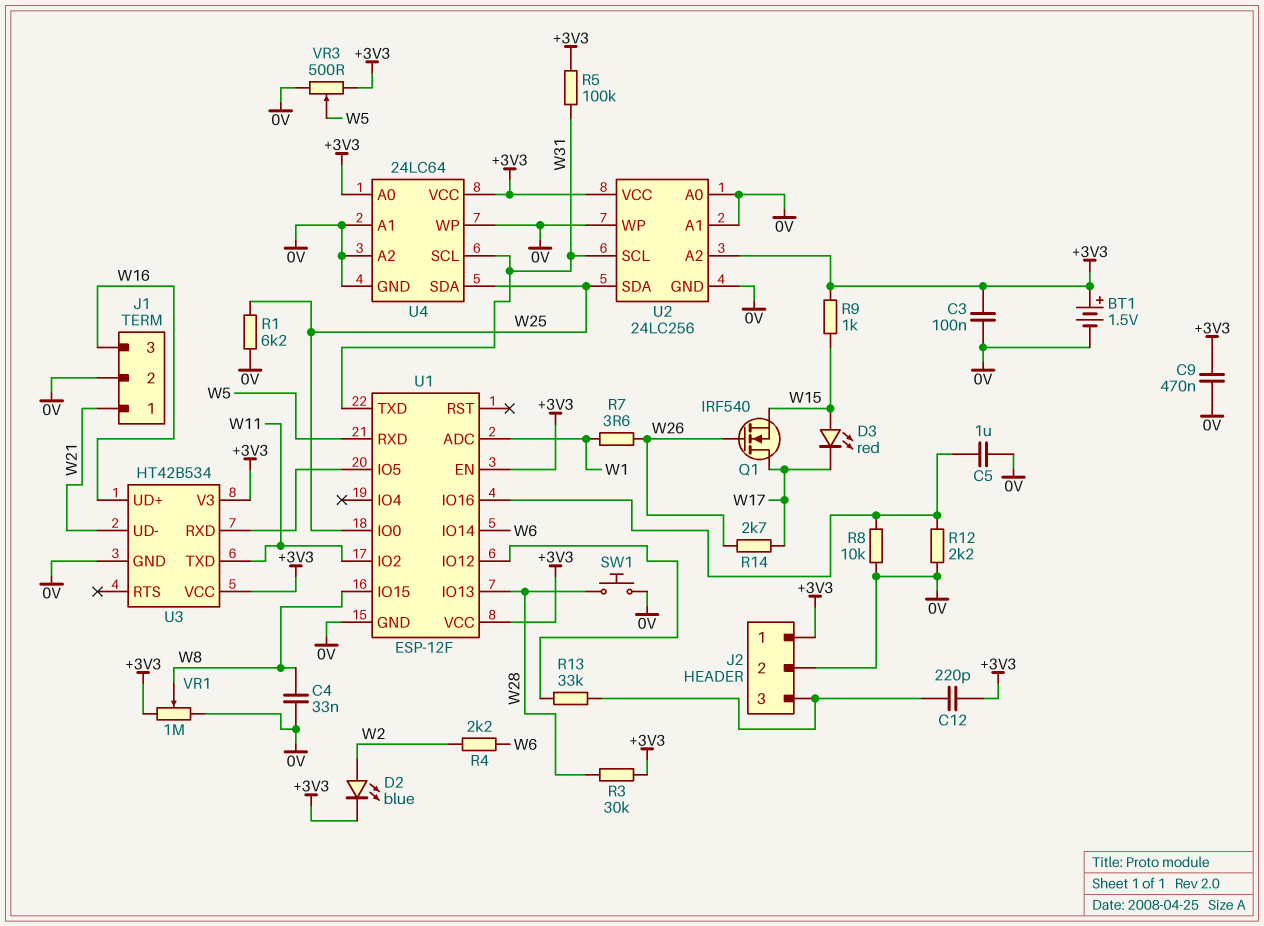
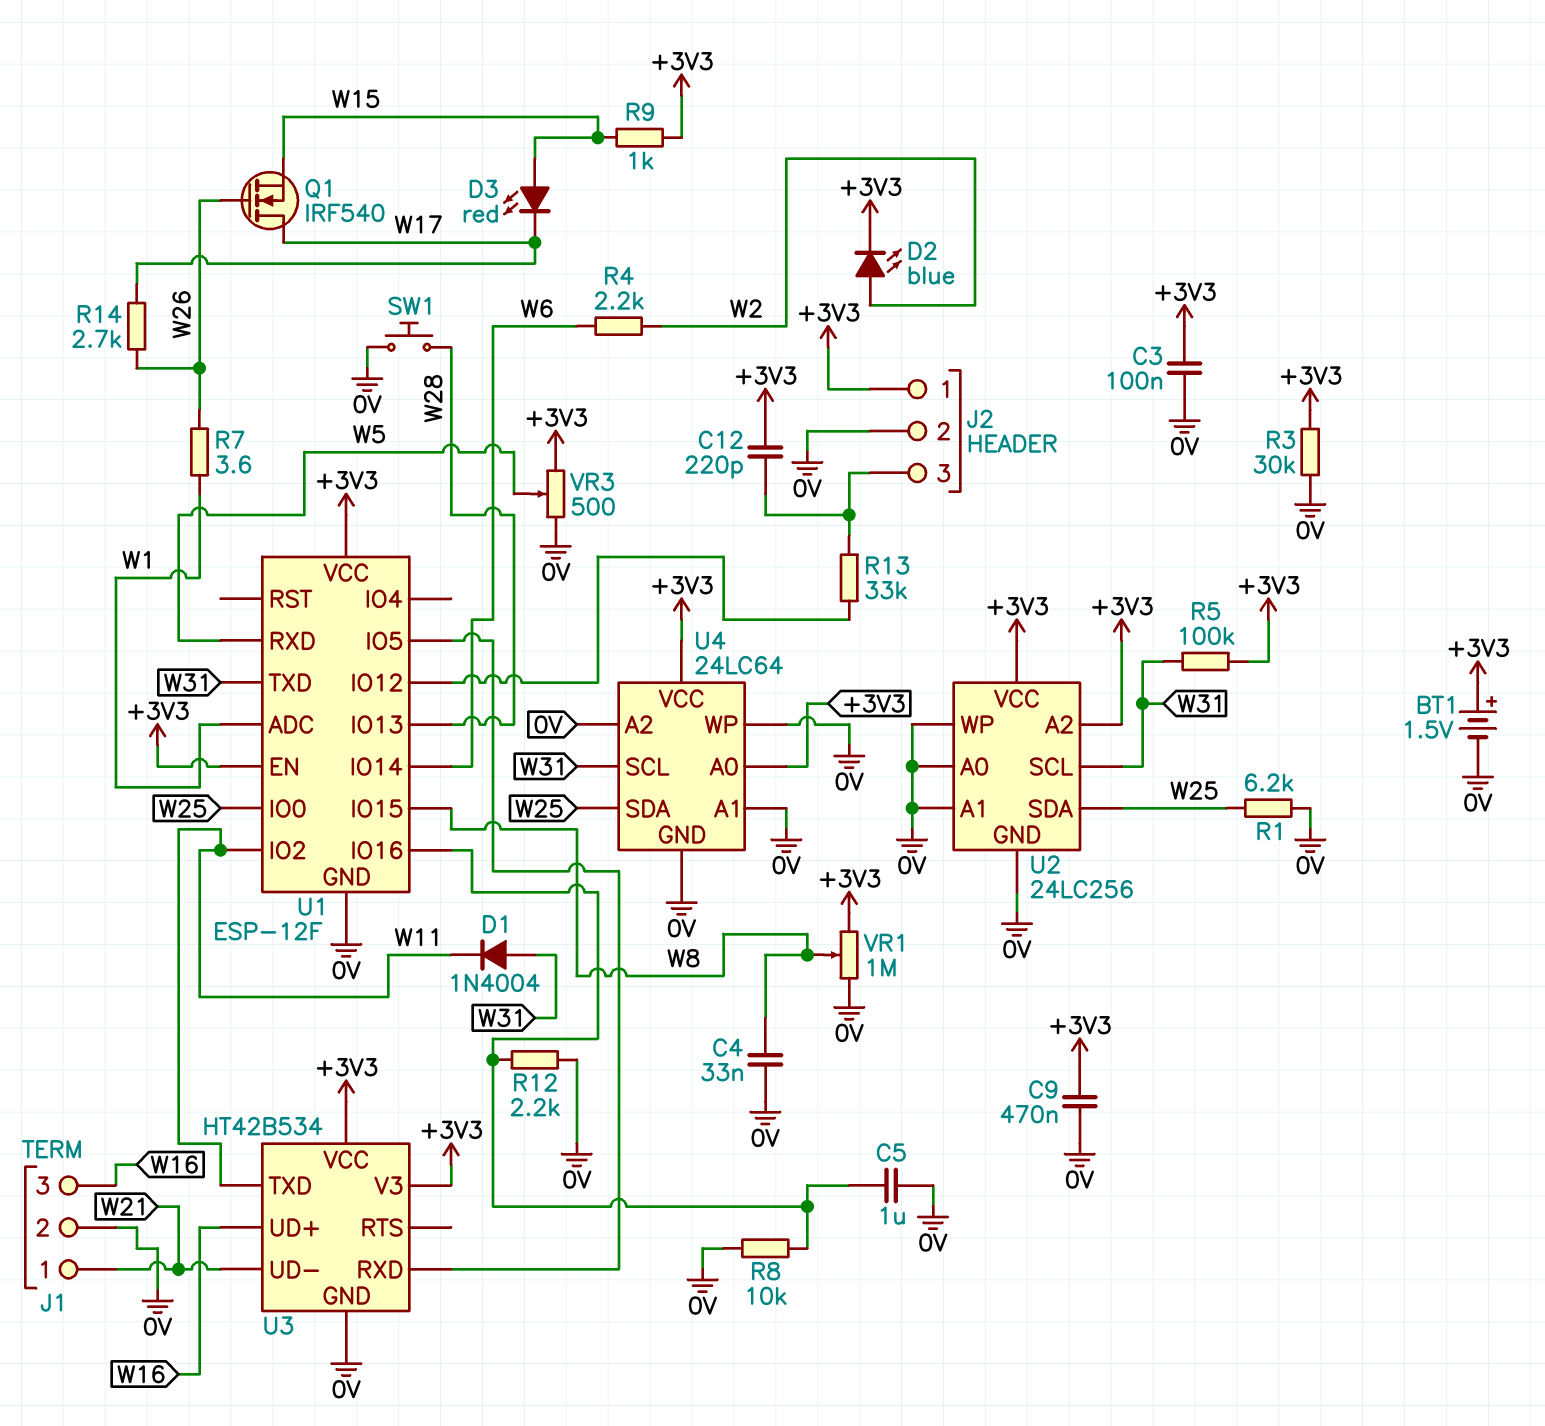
D1: none -> diode 1N4004 (A W31, K W11)
R3: 30k (+3V3, W28) -> 30k (+3V3, 0V)

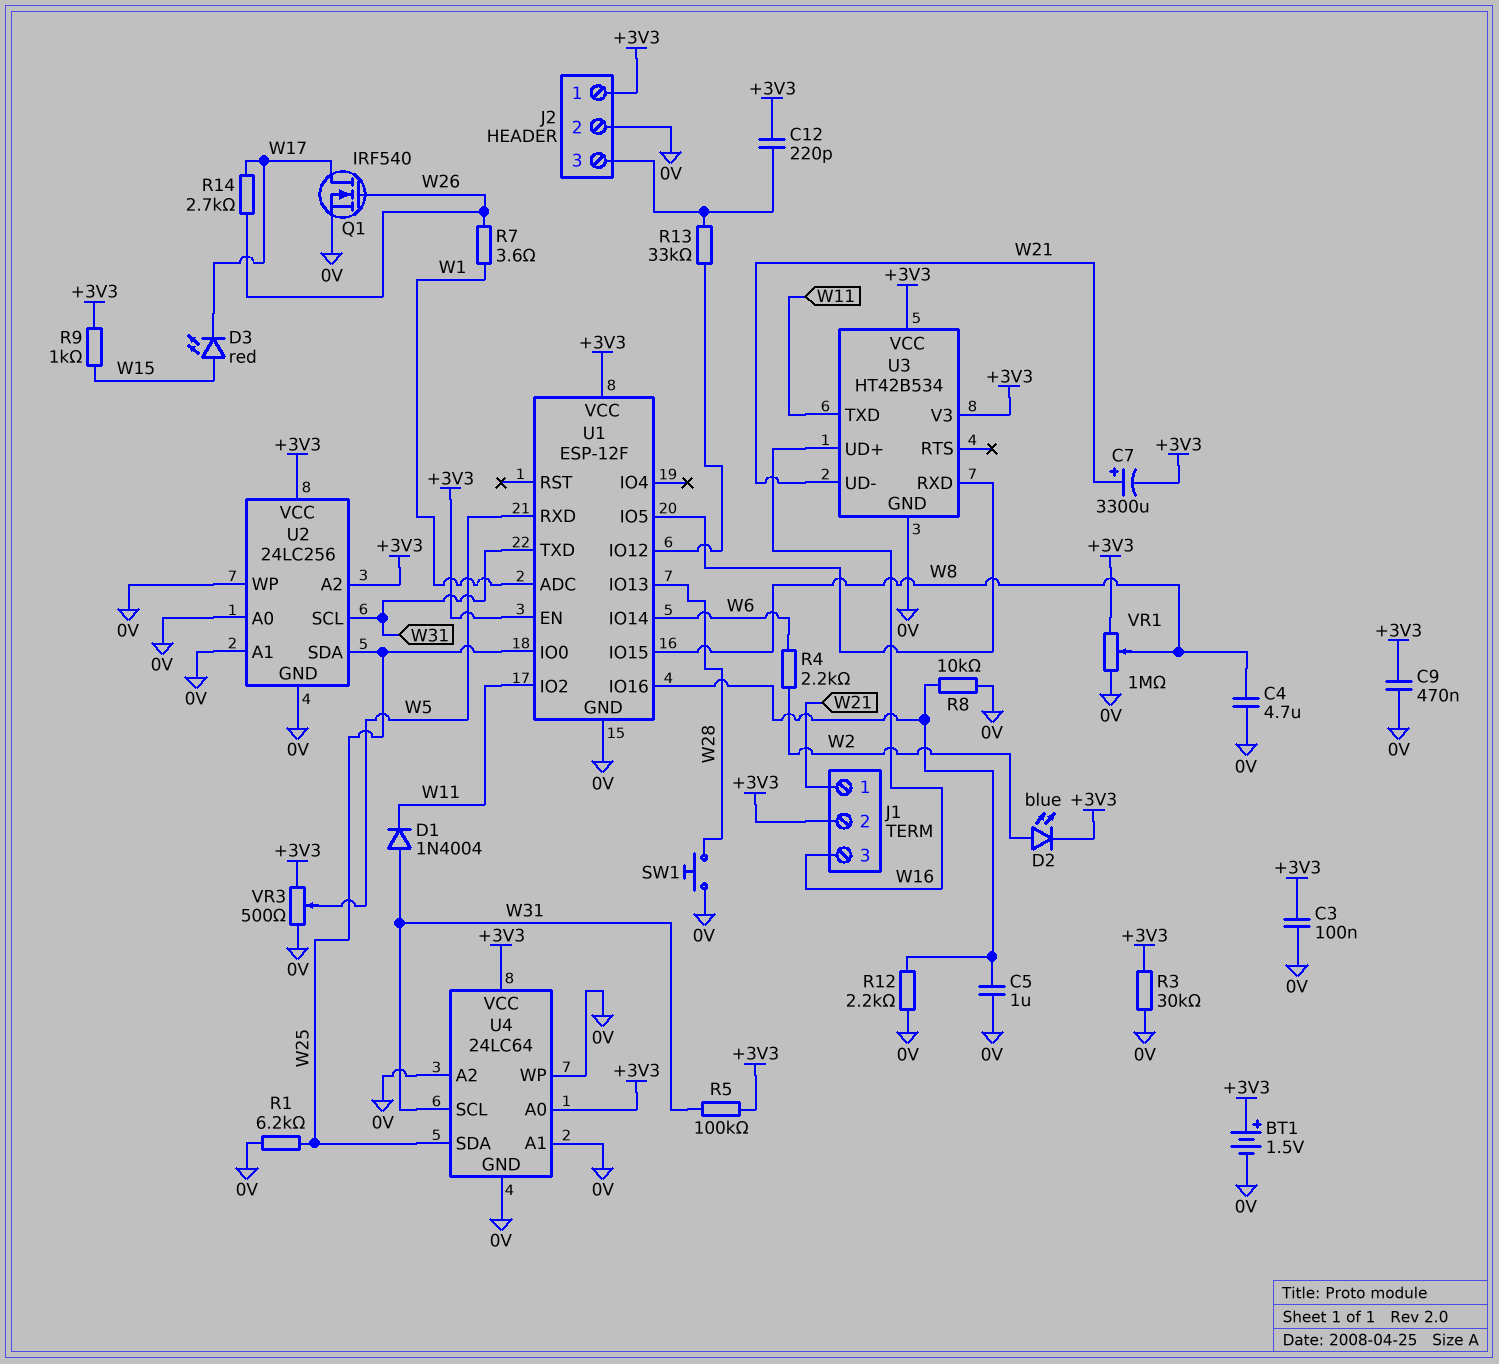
C4: 33nF (0V, W8) -> 4.7uF (0V, W8)
C7: none -> 3300uF (plus W21, minus +3V3)
J1 pin 2: 0V -> +3V3
Q1: NMOS IRF540 (G W26, D W17, S W15) -> NMOS IRF540 (G W26, D W17, S 0V)

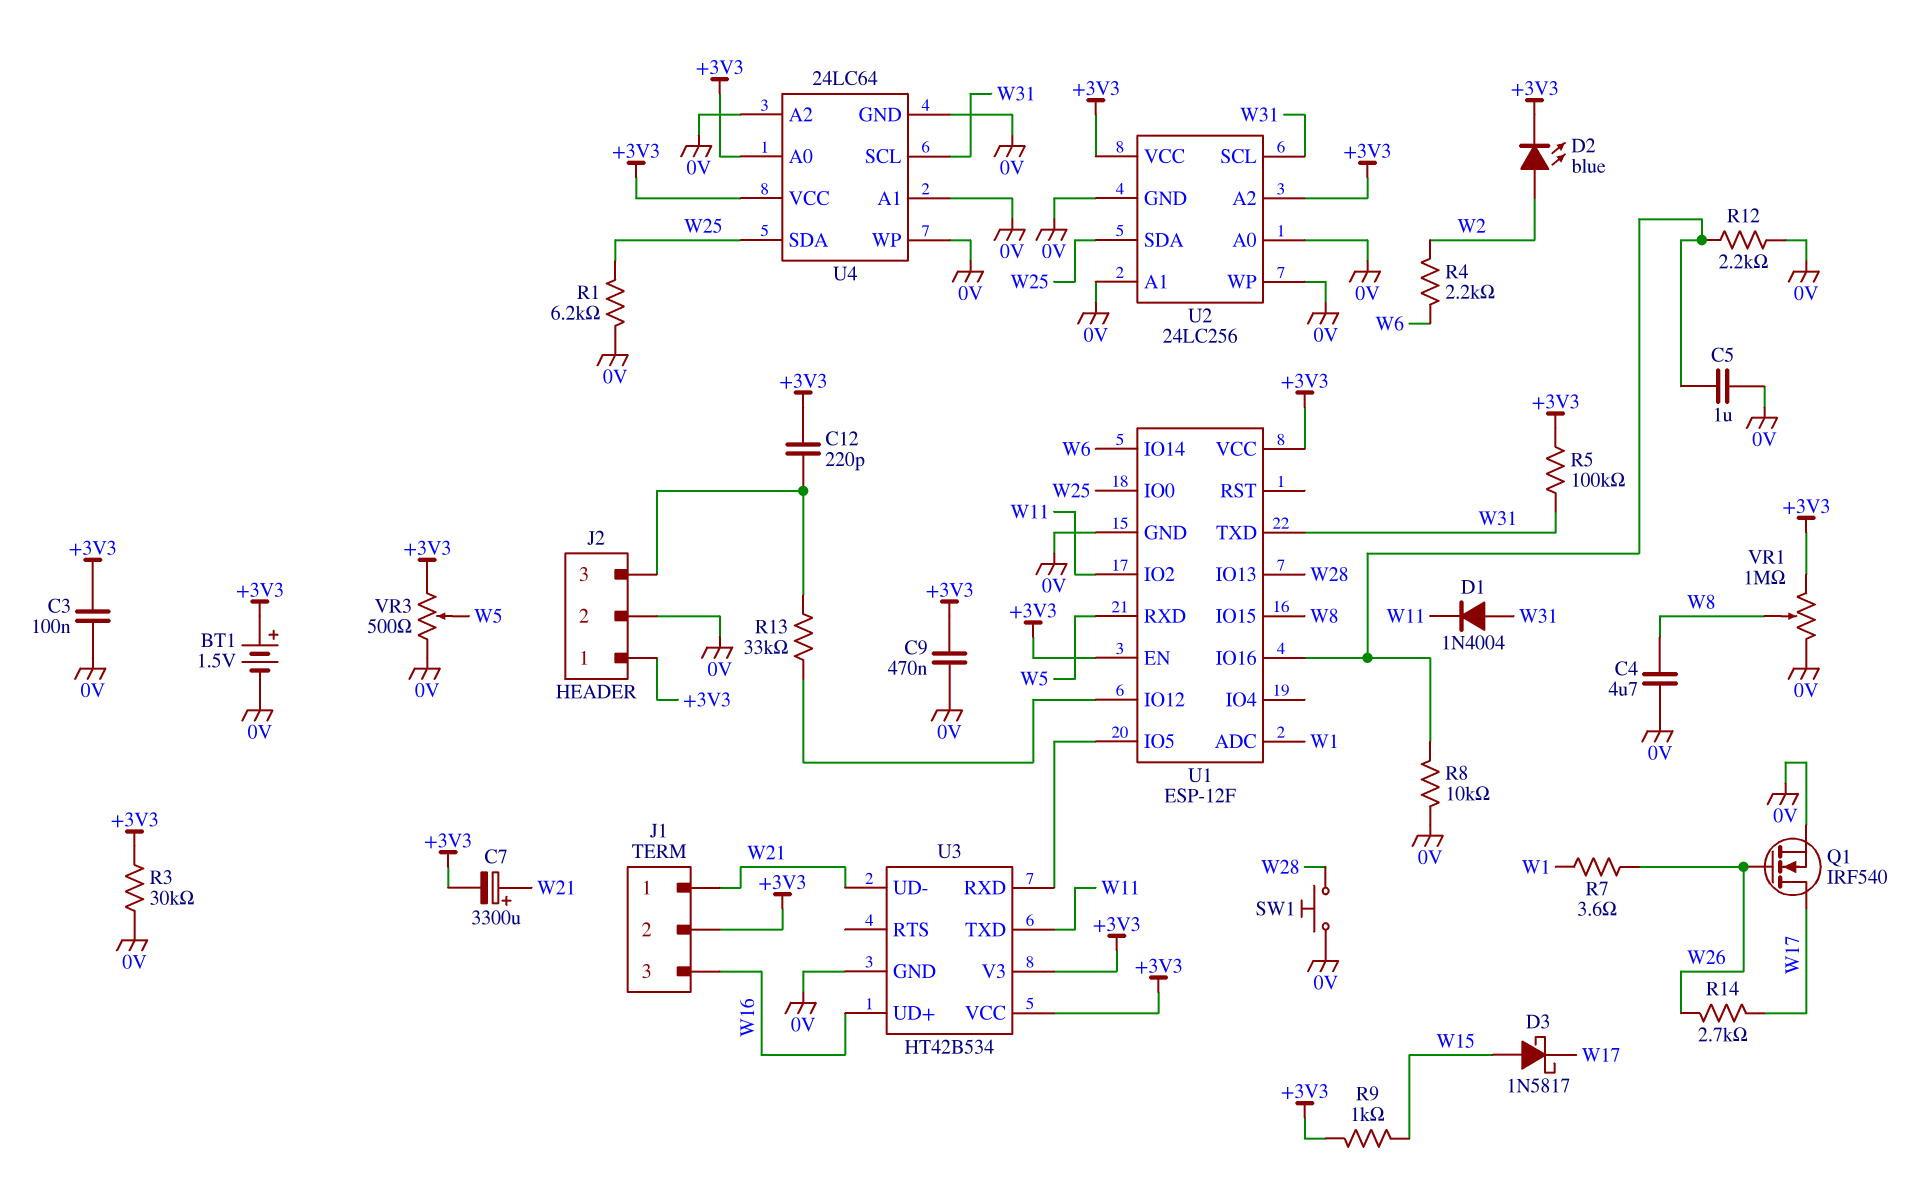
D3: LED red (A W15, K W17) -> schottky 1N5817 (A W15, K W17)

